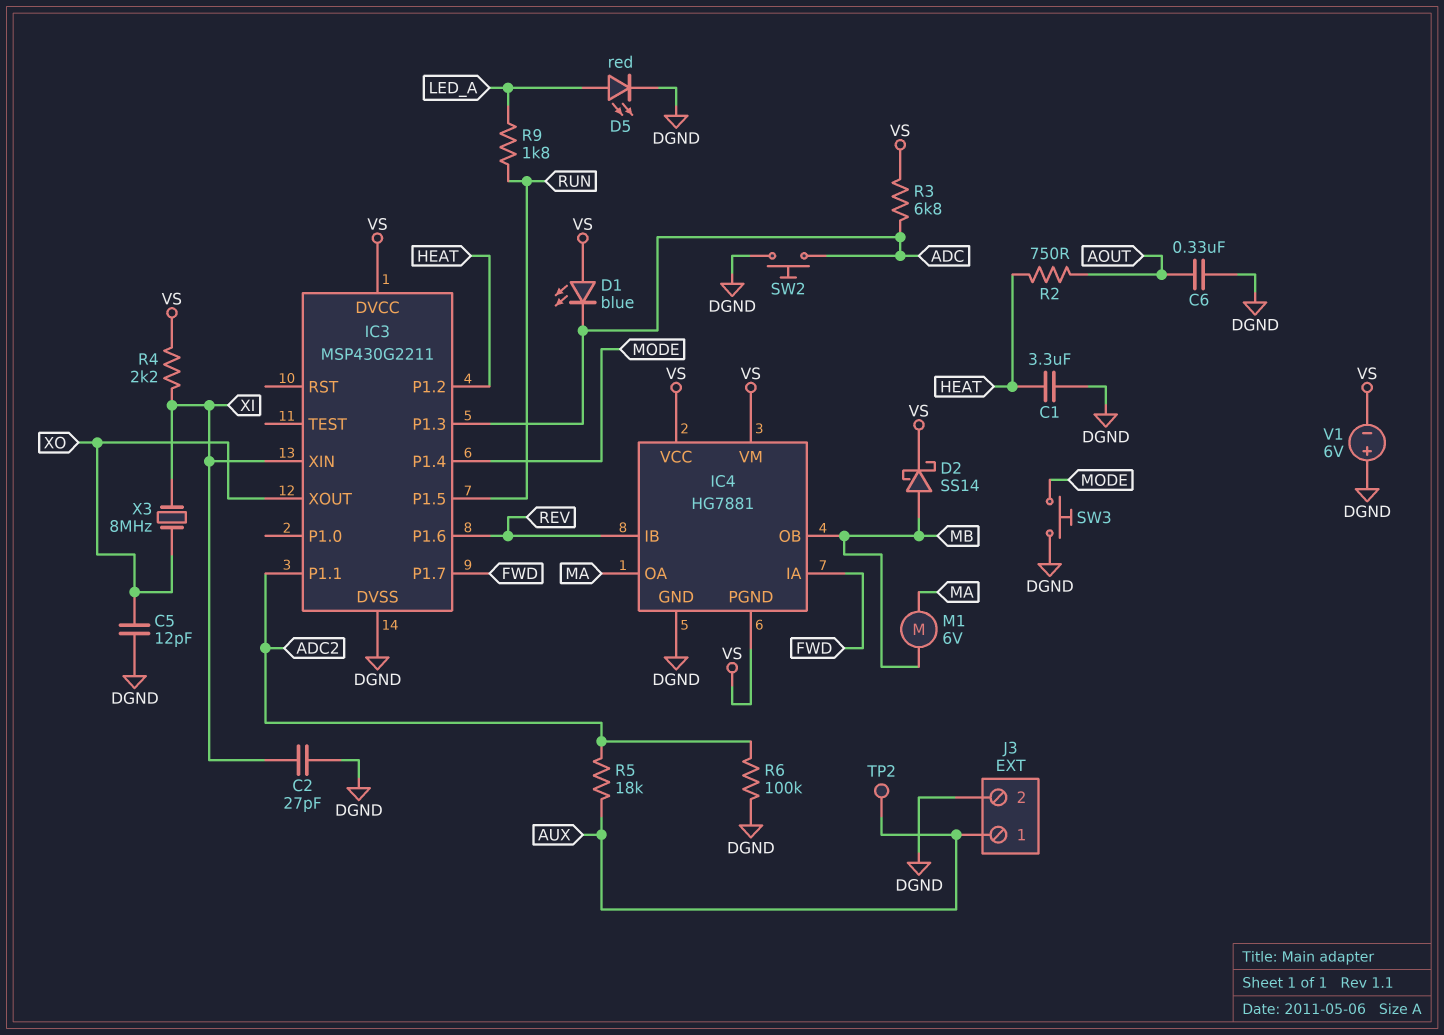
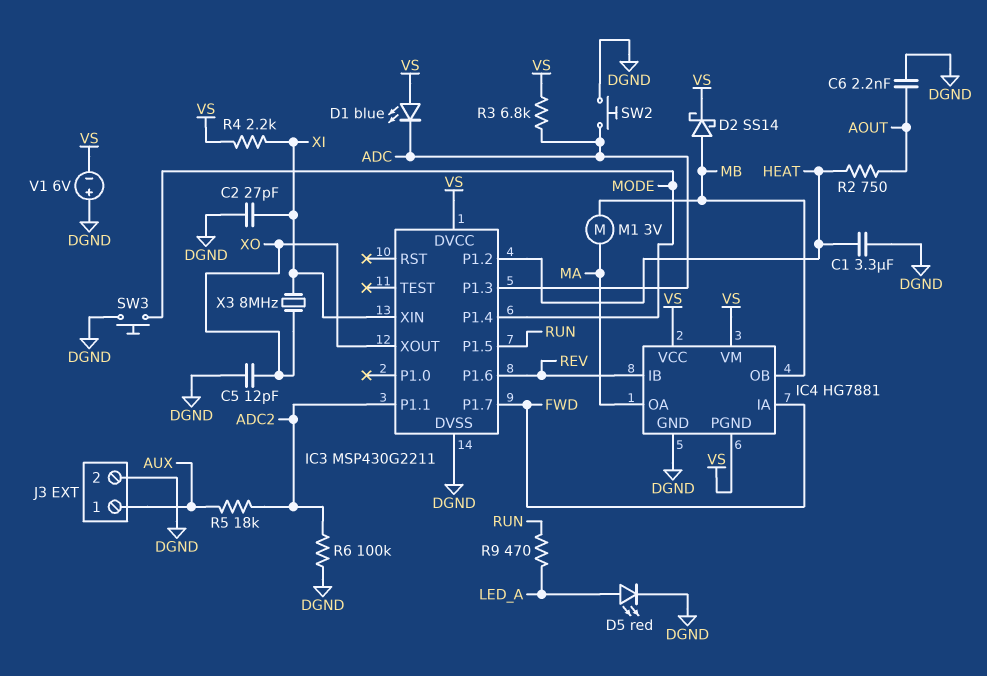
C6: 330nF (AOUT, DGND) -> 2.2nF (AOUT, DGND)
M1: motor 6V (MA, MB) -> motor 3V (MA, MB)
R9: 1.8k (LED_A, RUN) -> 470 (LED_A, RUN)
TP2: test point (AUX) -> none

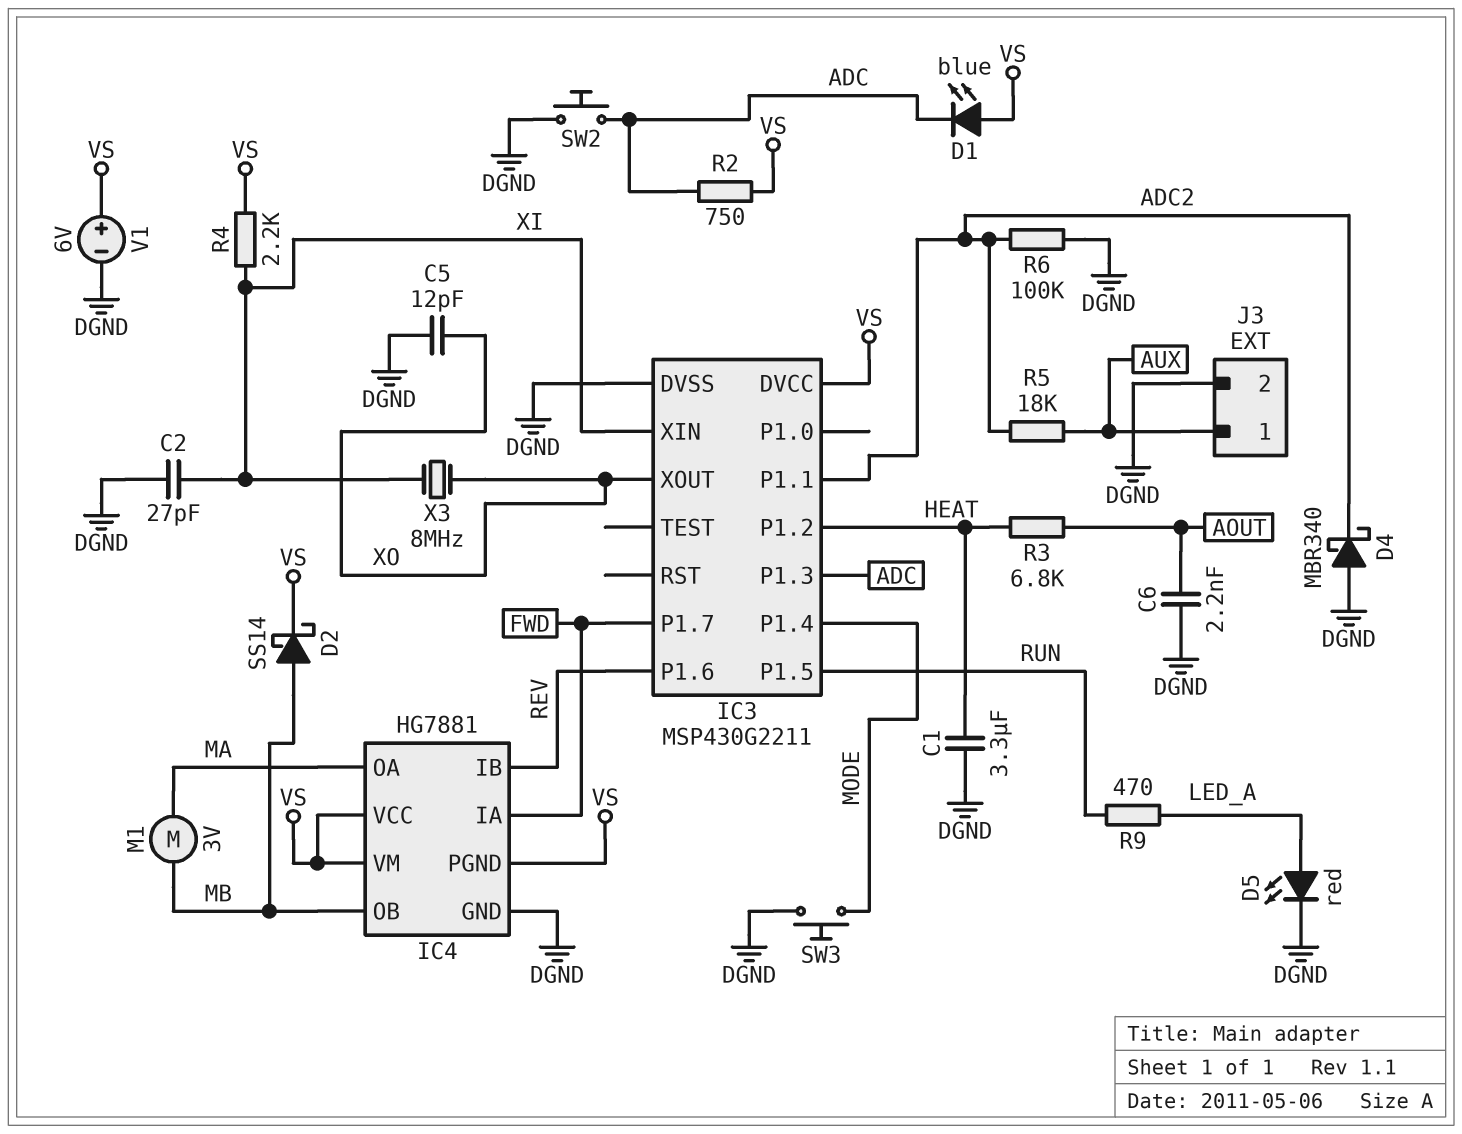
D4: none -> schottky MBR340 (A DGND, K ADC2)
R2: 750 (AOUT, HEAT) -> 750 (ADC, VS)
R3: 6.8k (ADC, VS) -> 6.8k (AOUT, HEAT)
V1: 6V (plus DGND, minus VS) -> 6V (plus VS, minus DGND)

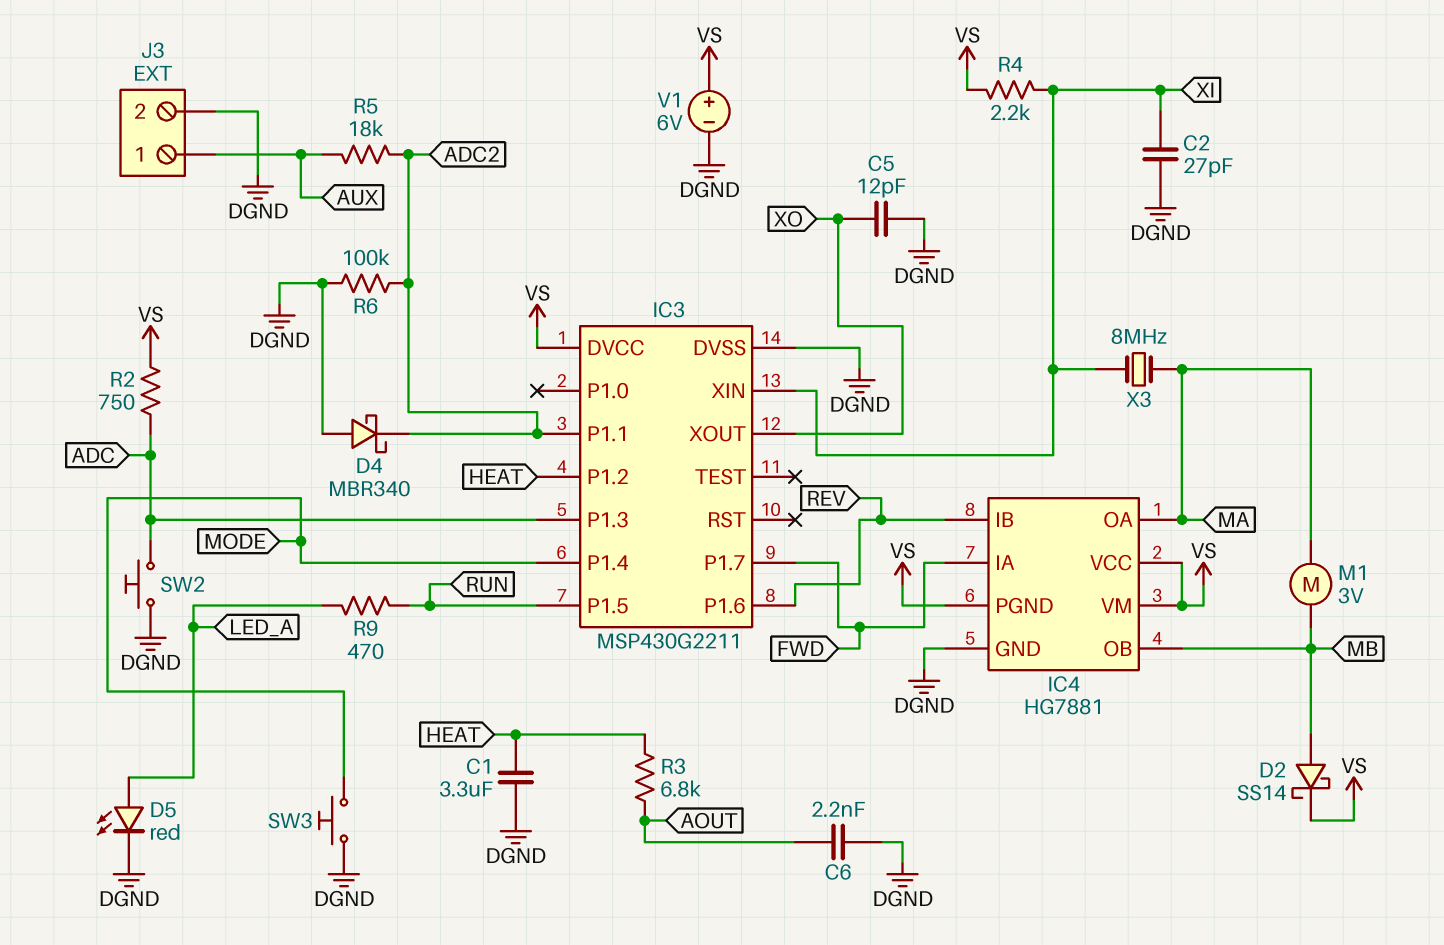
D1: LED blue (A VS, K ADC) -> none
X3: 8MHz (XI, XO) -> 8MHz (MA, XI)

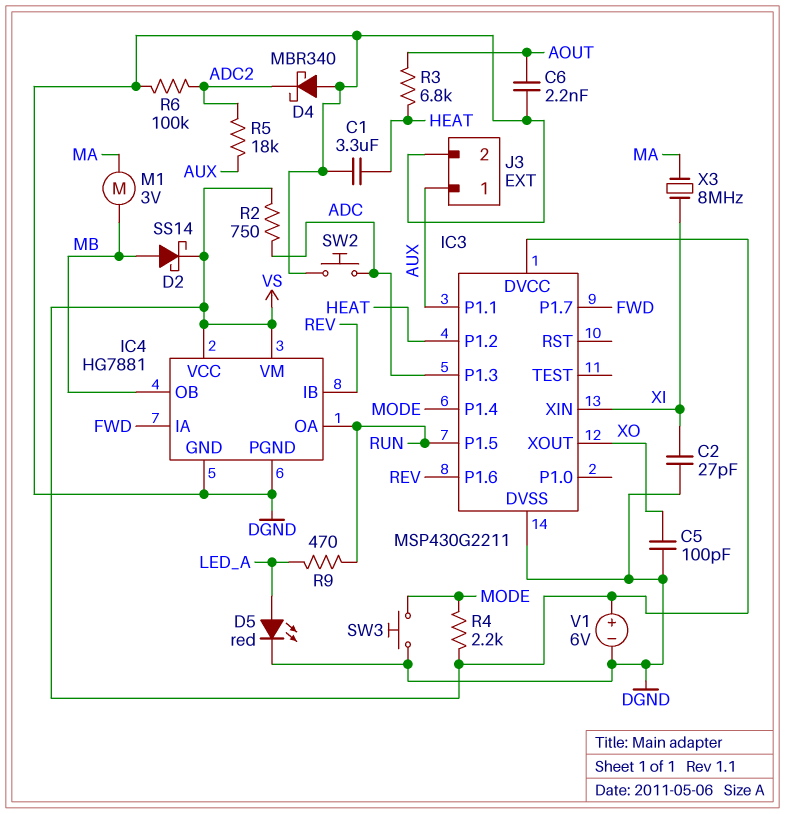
C5: 12pF (DGND, XO) -> 100pF (DGND, XO)
IC3 pin P1.1: ADC2 -> AUX
IC4 pin OA: MA -> RUN
IC4 pin PGND: VS -> DGND
R4: 2.2k (VS, XI) -> 2.2k (MODE, VS)

